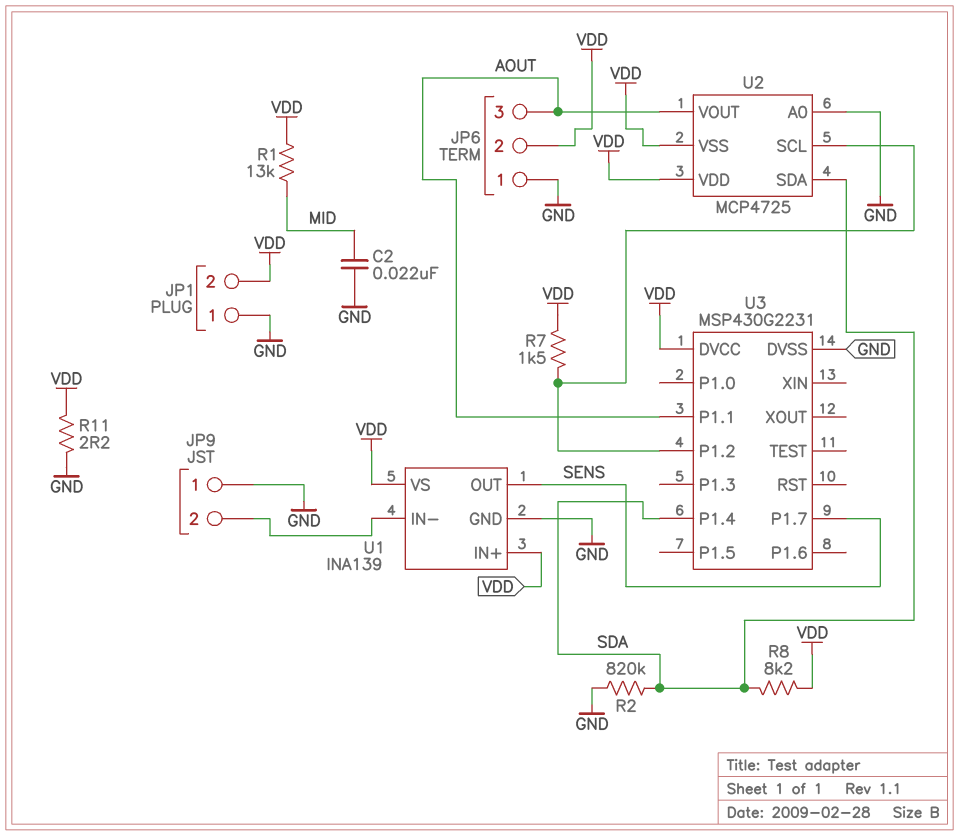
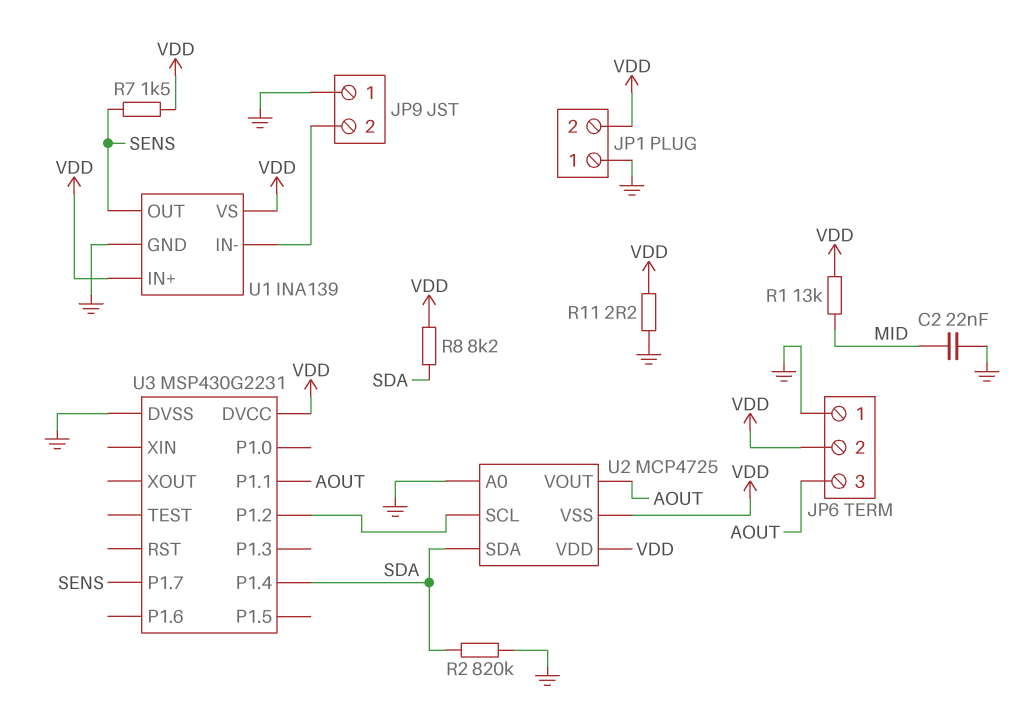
R7: 1.5k (U2/SCL, VDD) -> 1.5k (SENS, VDD)

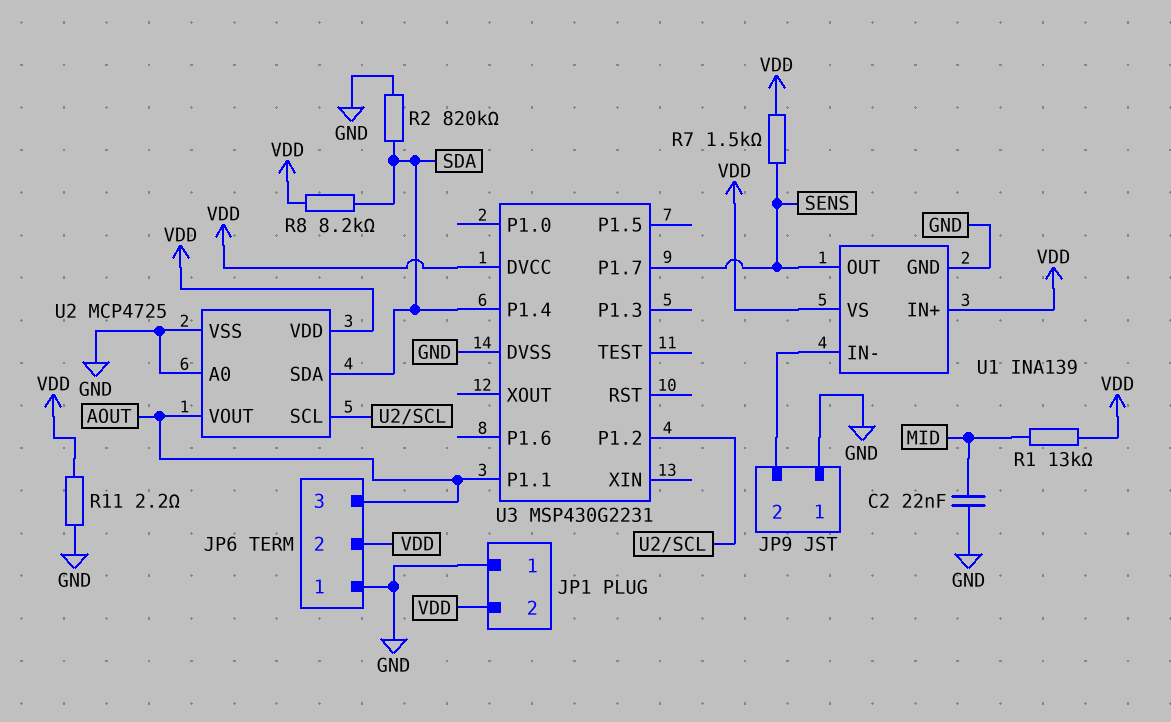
U2 pin VSS: VDD -> GND

